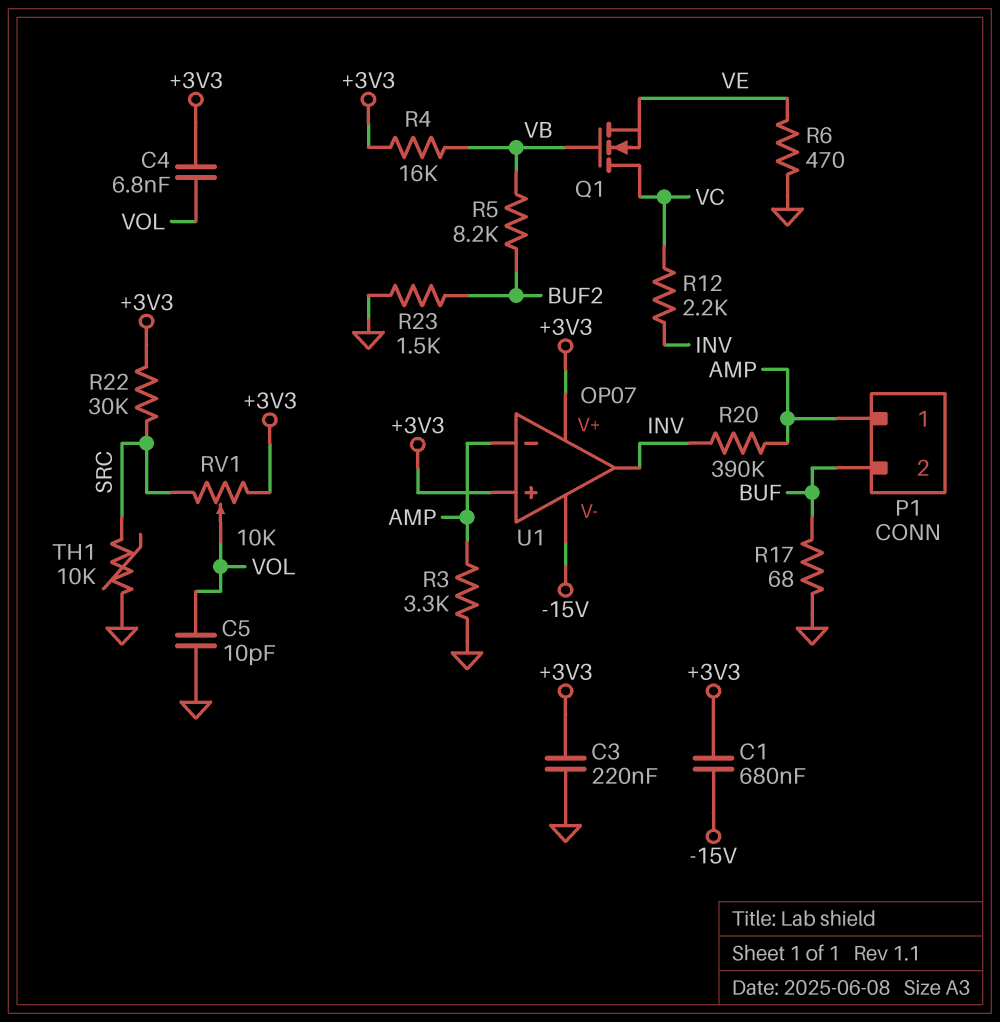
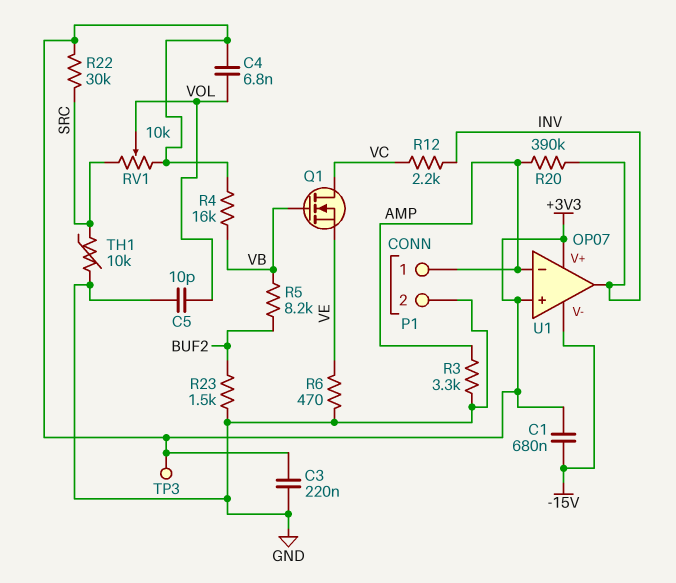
P1 pin 2: BUF -> GND
R17: 68 (BUF, GND) -> none
TP3: none -> test point (+3V3)

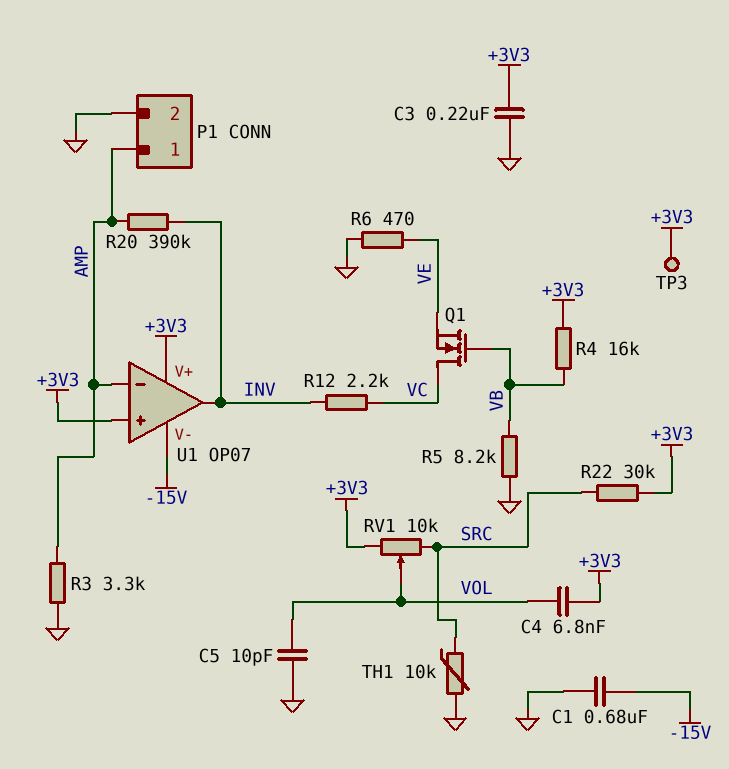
C1: 680nF (+3V3, -15V) -> 680nF (-15V, GND)
R5: 8.2k (BUF2, VB) -> 8.2k (GND, VB)
R23: 1.5k (BUF2, GND) -> none

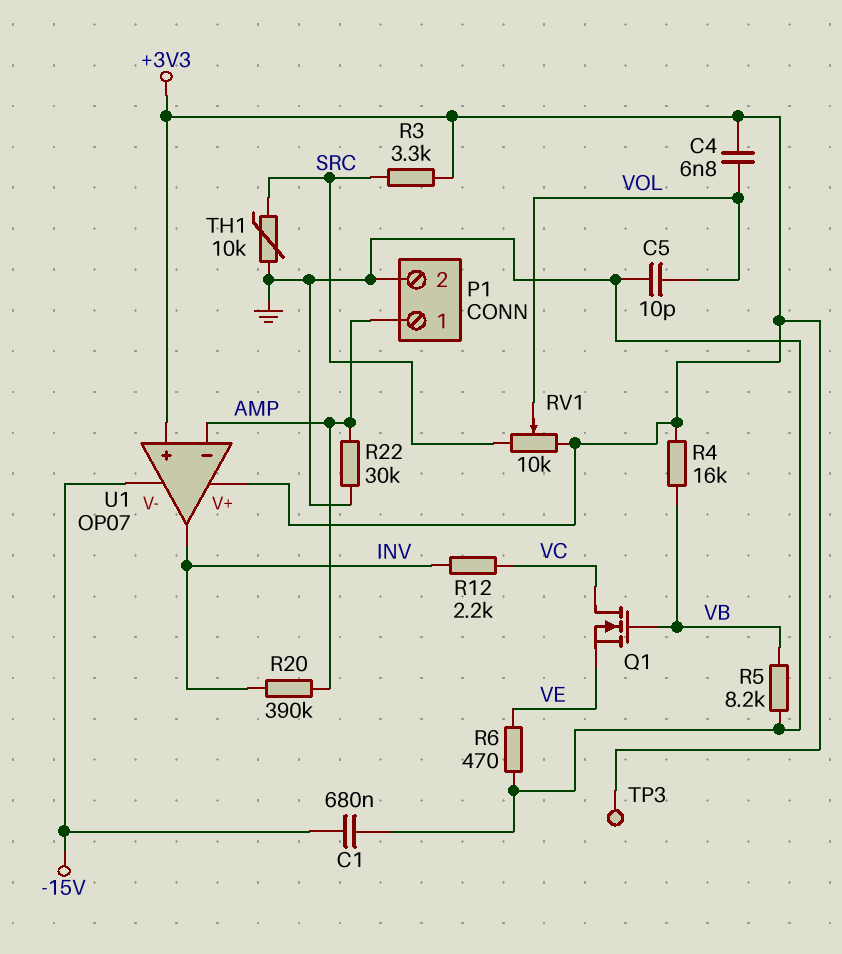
C3: 220nF (+3V3, GND) -> none
R3: 3.3k (AMP, GND) -> 3.3k (+3V3, SRC)
R22: 30k (+3V3, SRC) -> 30k (AMP, GND)

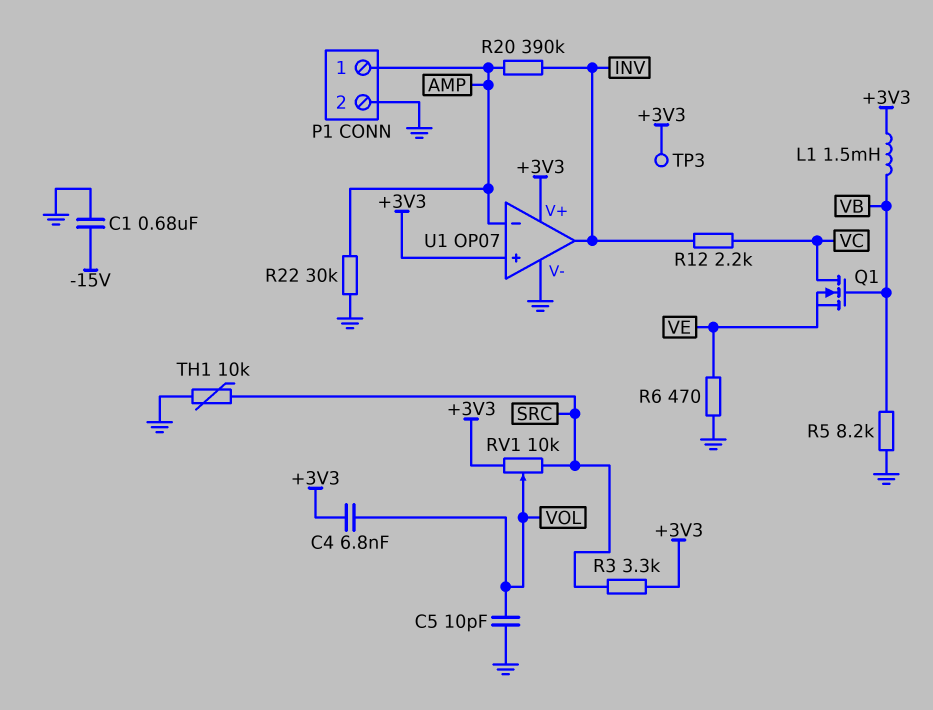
L1: none -> 1.5mH (+3V3, VB)
R4: 16k (+3V3, VB) -> none
U1 pin V-: -15V -> GND

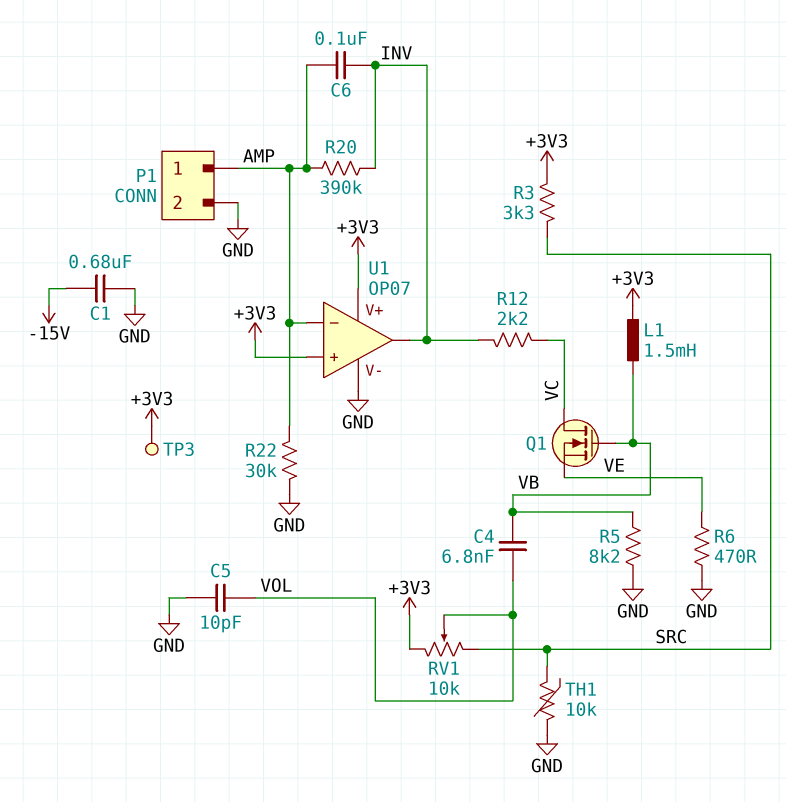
C4: 6.8nF (+3V3, VOL) -> 6.8nF (VB, VOL)
C6: none -> 100nF (AMP, INV)

